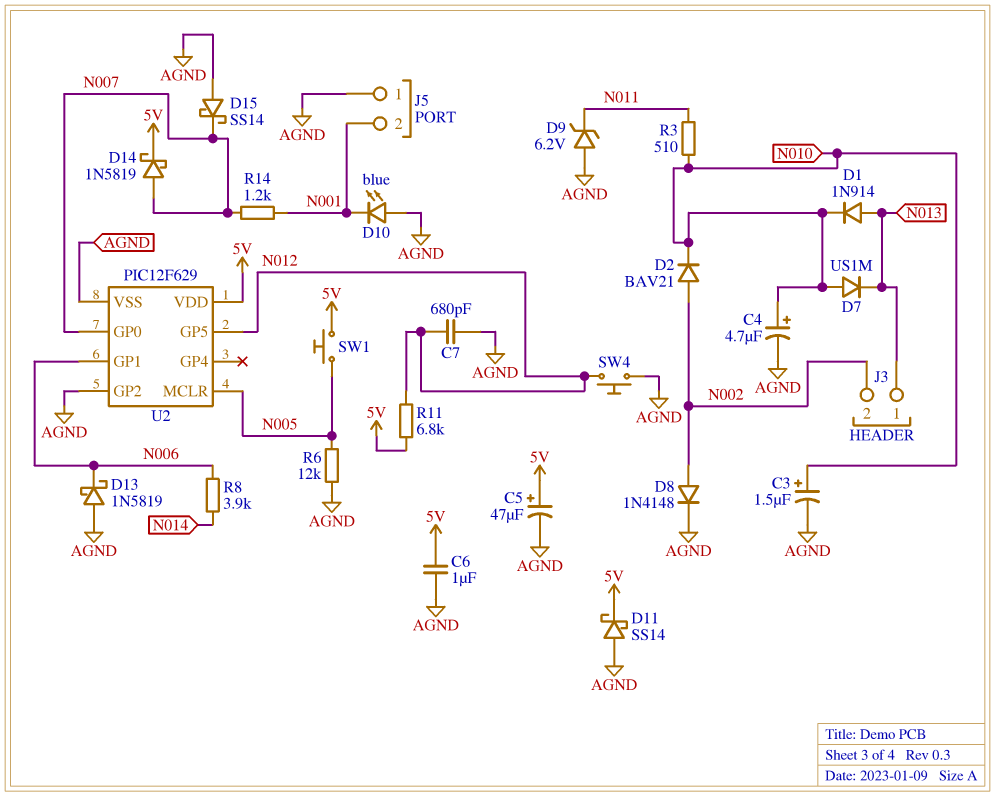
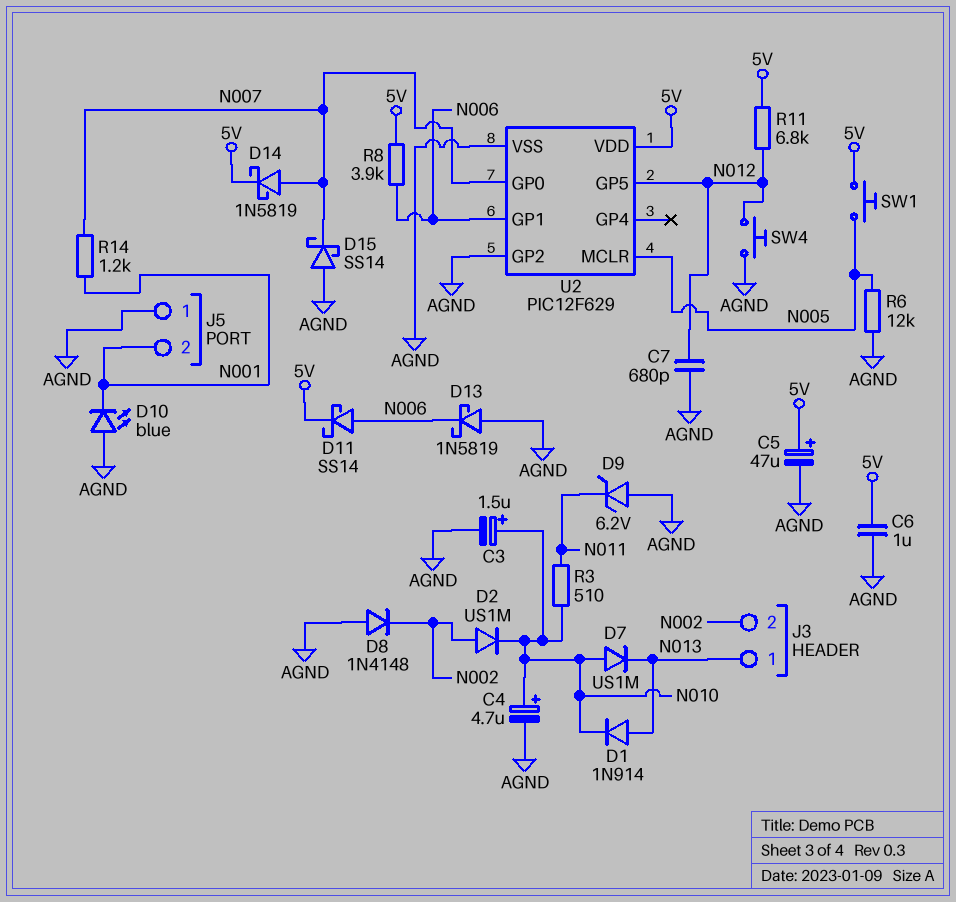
D2: diode BAV21 (A N002, K N010) -> diode US1M (A N002, K N010)
D8: diode 1N4148 (A N002, K AGND) -> diode 1N4148 (A AGND, K N002)
D11: schottky SS14 (A AGND, K 5V) -> schottky SS14 (A N006, K 5V)
R8: 3.9k (N006, N014) -> 3.9k (5V, N006)

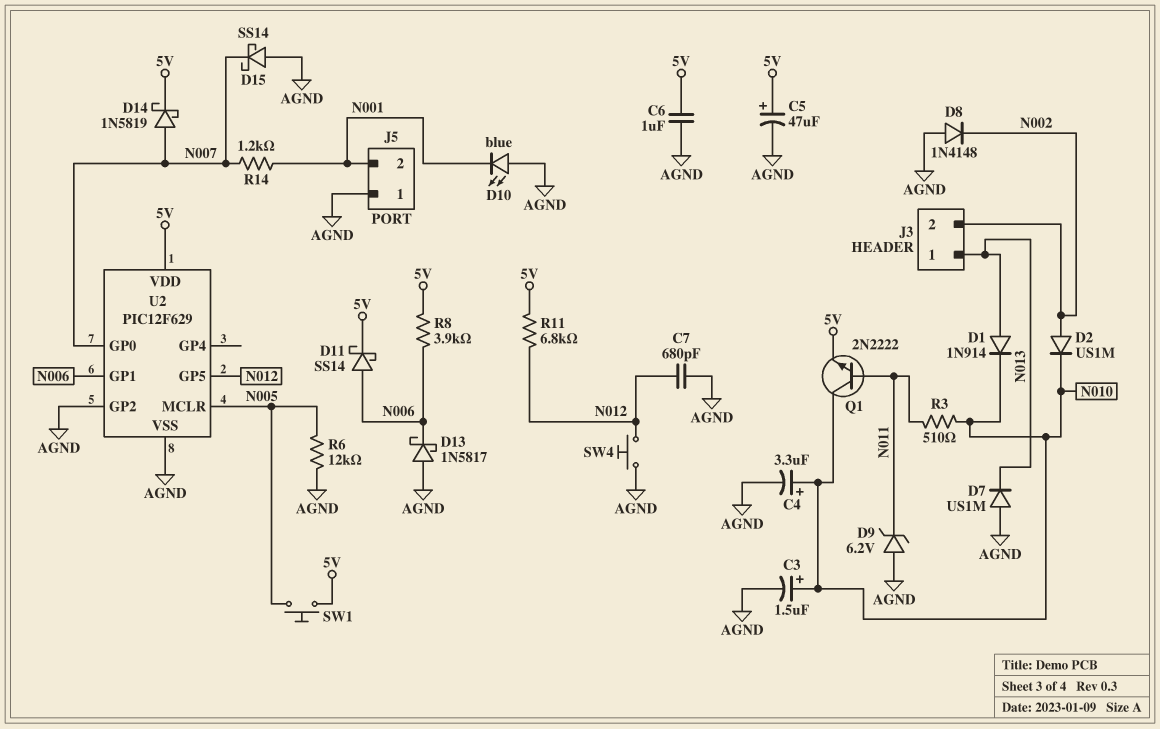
C4: 4.7uF (plus N010, minus AGND) -> 3.3uF (plus N010, minus AGND)
D7: diode US1M (A N010, K N013) -> diode US1M (A AGND, K N013)
D13: schottky 1N5819 (A AGND, K N006) -> schottky 1N5817 (A AGND, K N006)
Q1: none -> NPN 2N2222 (B N011, C N010, E 5V)

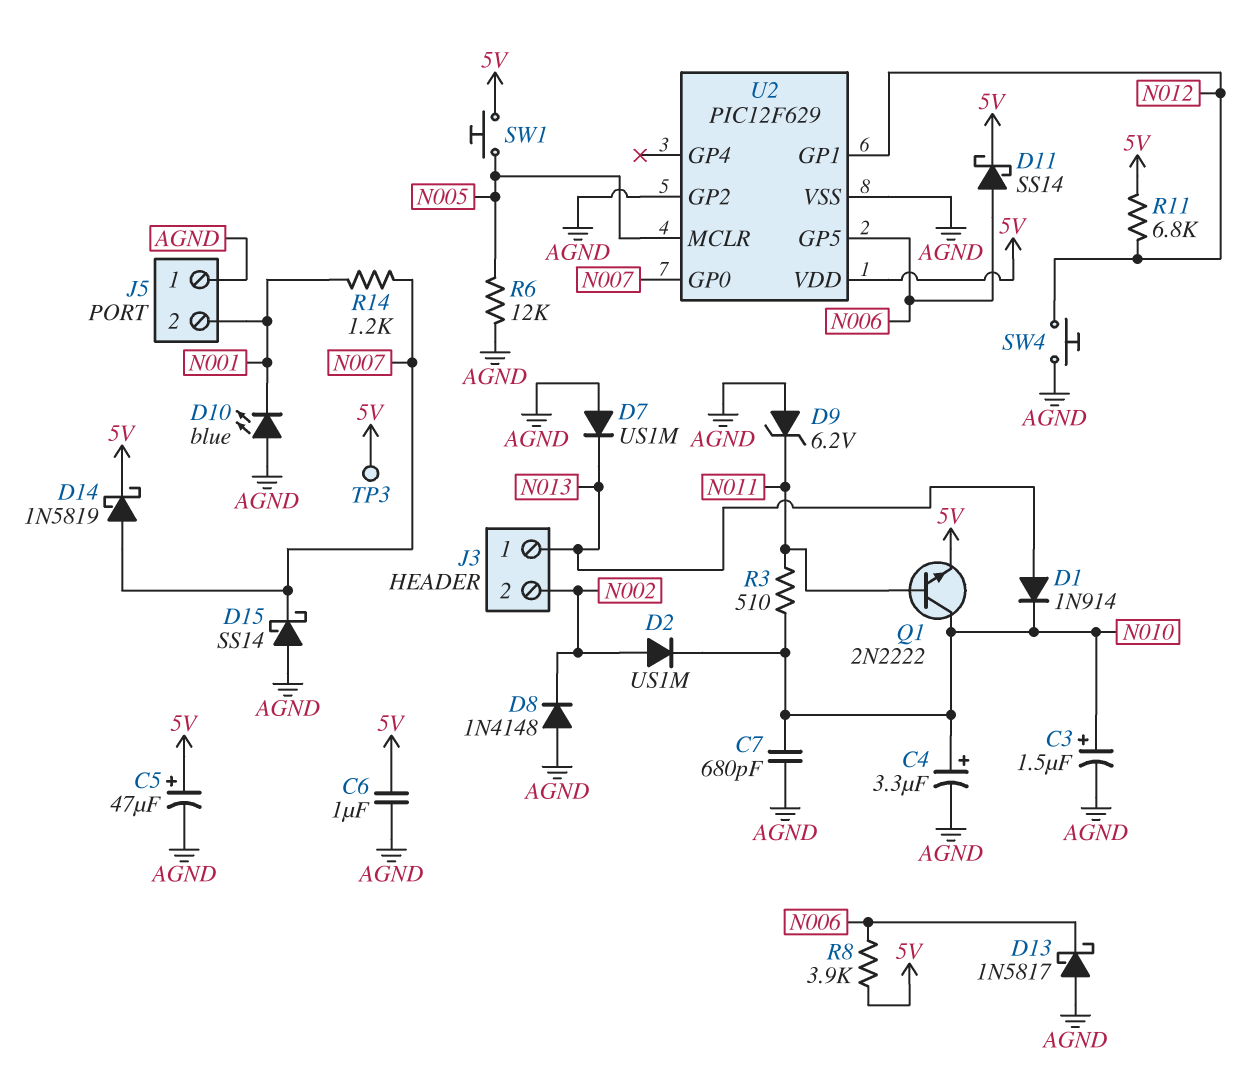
C7: 680pF (AGND, N012) -> 680pF (AGND, N010)
TP3: none -> test point (5V)
U2 pin GP1: N006 -> N012
U2 pin GP5: N012 -> N006

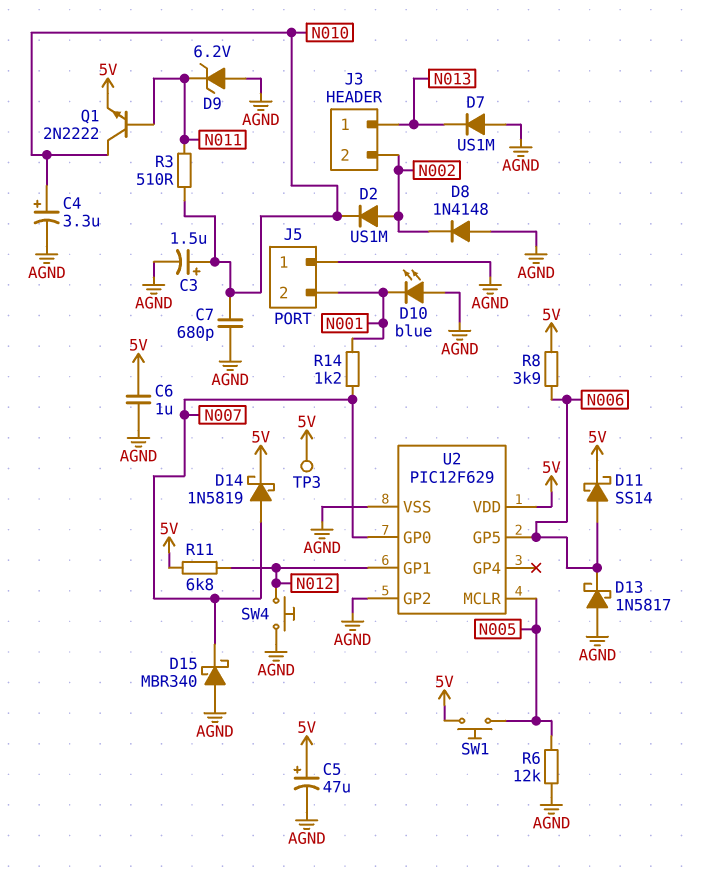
D1: diode 1N914 (A N013, K N010) -> none
D15: schottky SS14 (A AGND, K N007) -> schottky MBR340 (A AGND, K N007)

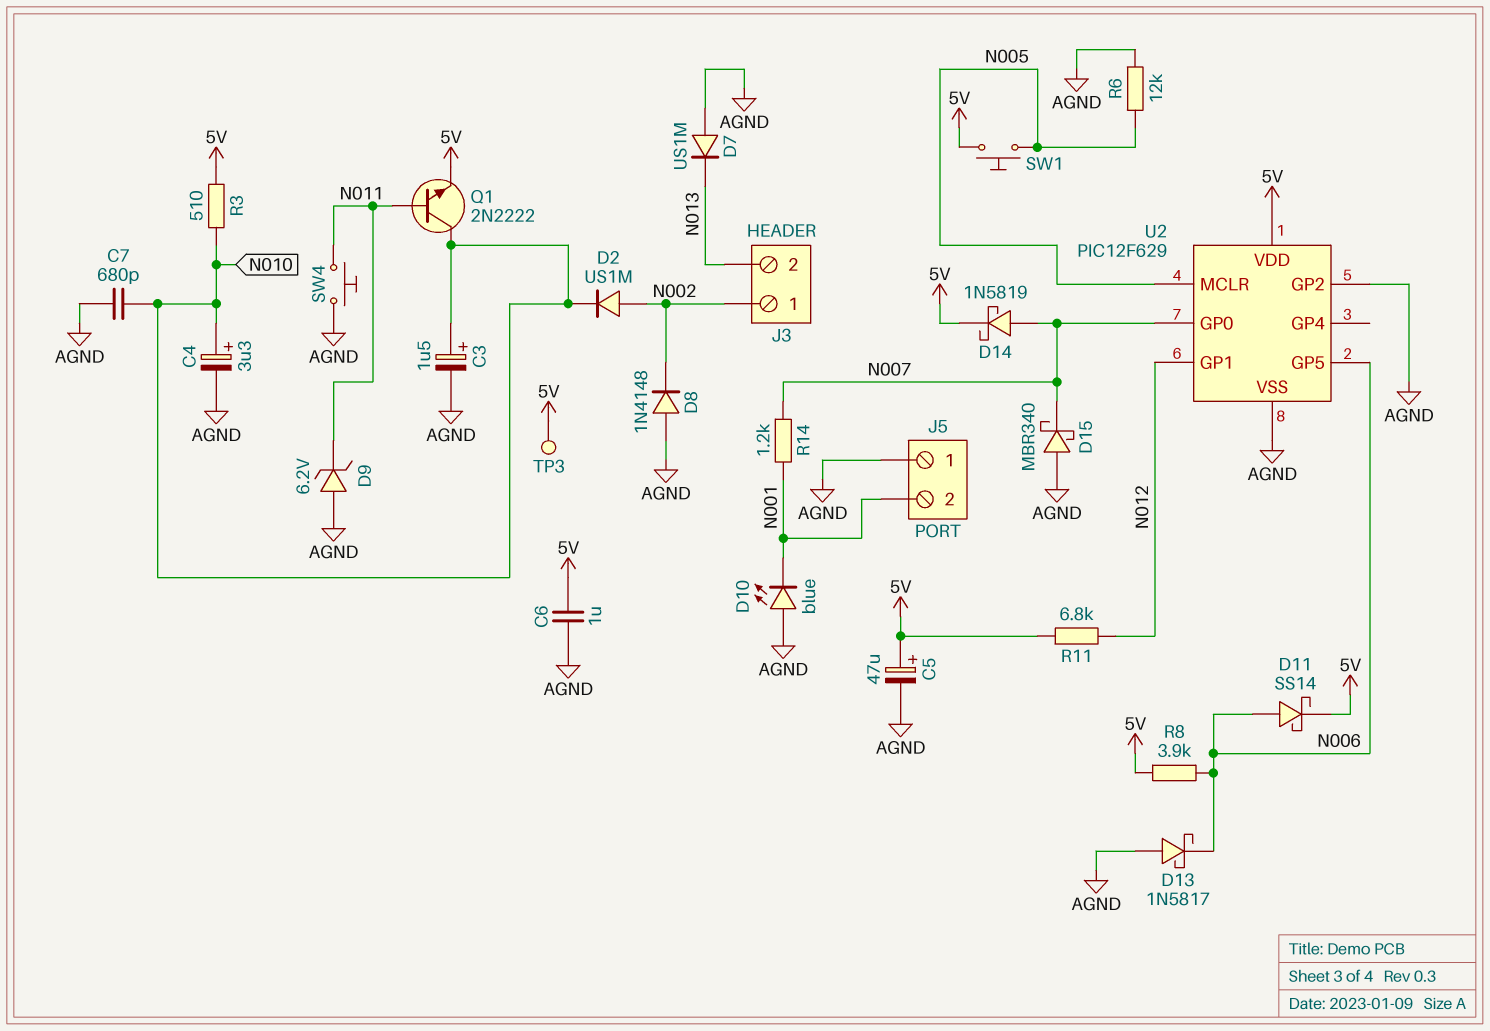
J3 pin 1: N013 -> N002
J3 pin 2: N002 -> N013
R3: 510 (N010, N011) -> 510 (5V, N010)
SW4: button (AGND, N012) -> button (AGND, N011)

